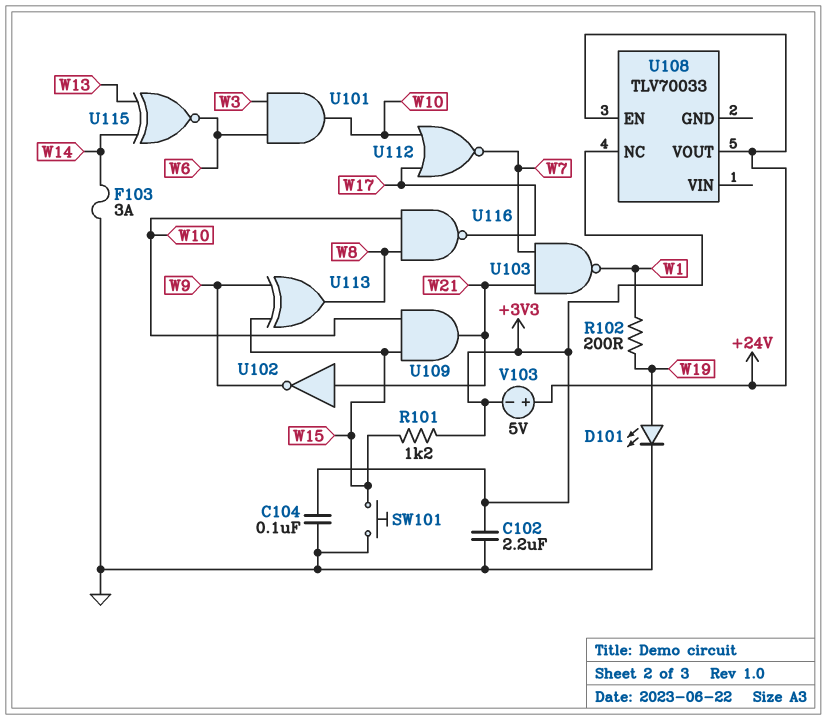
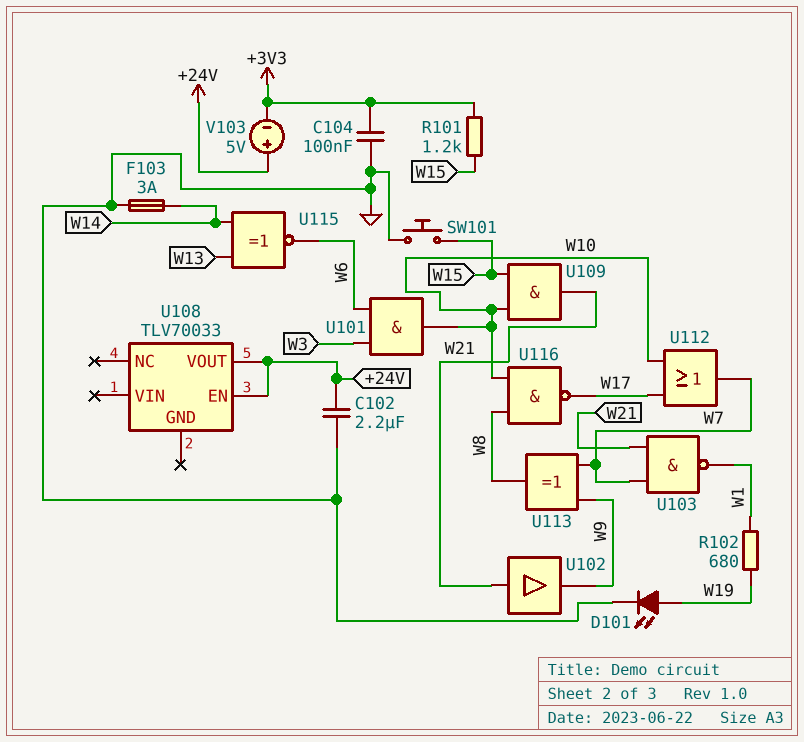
C102: 2.2uF (+3V3, GND) -> 2.2uF (+24V, GND)
R102: 200 (W1, W19) -> 680 (W1, W19)
U102: NOT (in W21, out W9) -> buffer (in W21, out W9)
U108 pin NC: +3V3 -> none
U112: NOR (in W10, in W17, out W7) -> OR (in W10, in W17, out W7)
U113: XOR (in W9, in W15, out W8) -> XOR (in W7, in W9, out W8)

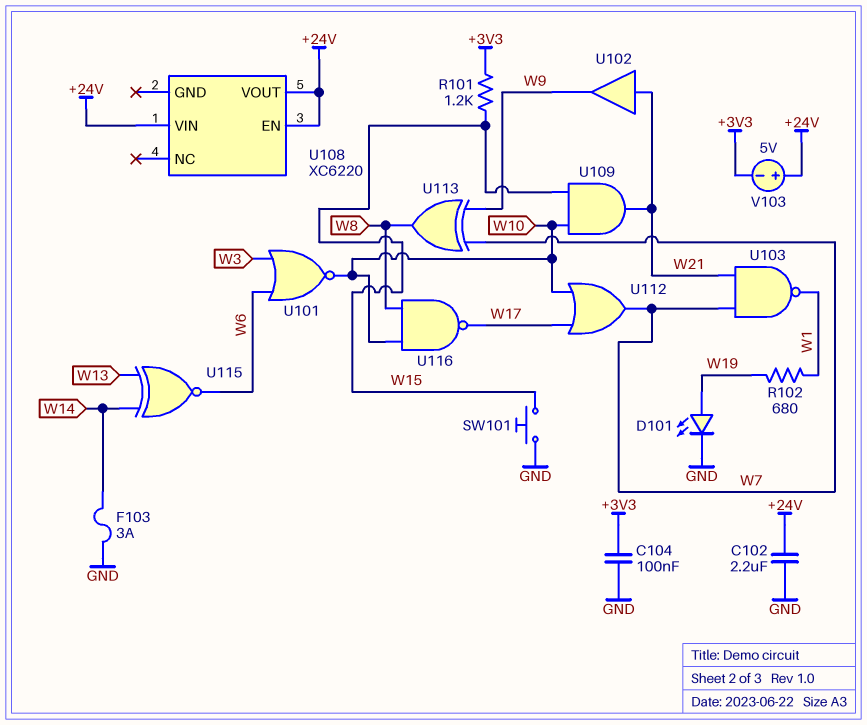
U101: AND (in W3, in W6, out W10) -> NOR (in W3, in W6, out W10)
U108: TLV70033 -> XC6220
U108 pin VIN: none -> +24V

